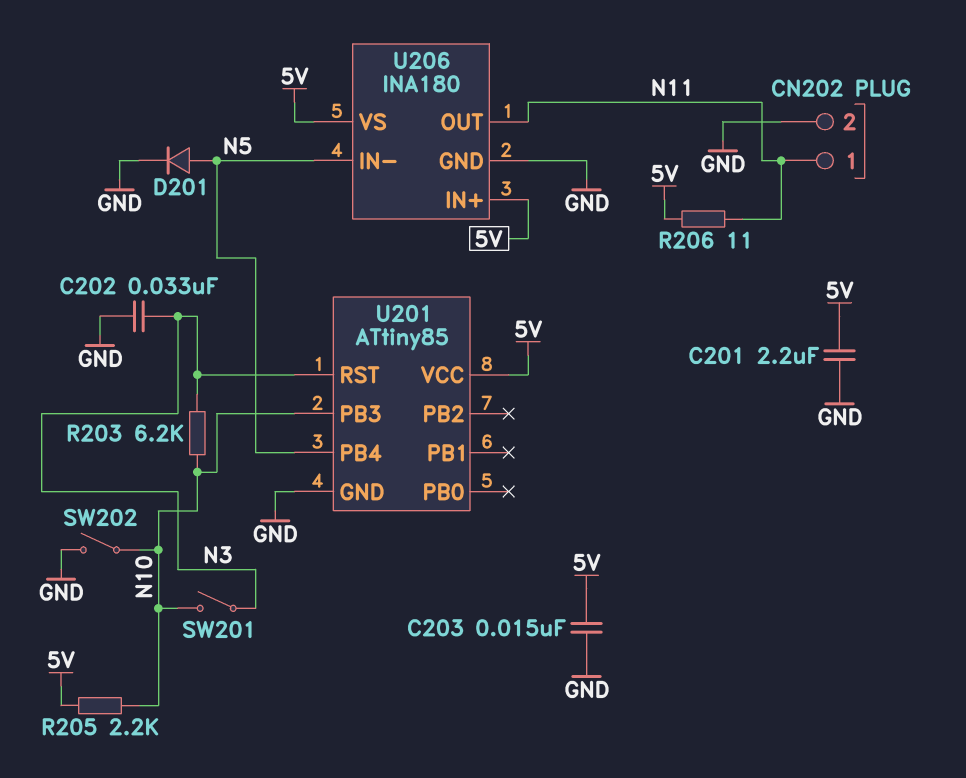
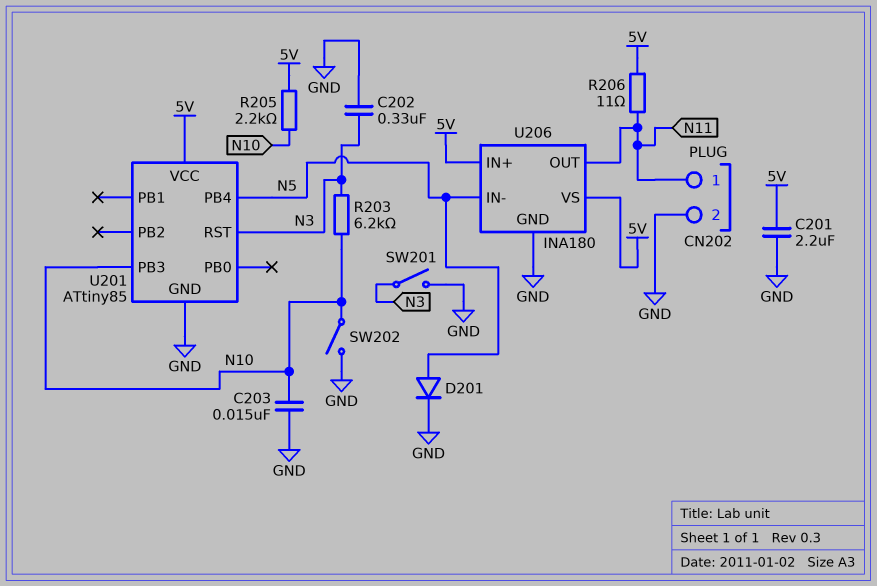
C202: 33nF (GND, N3) -> 330nF (GND, N3)
C203: 15nF (5V, GND) -> 15nF (GND, N10)
SW201: switch (N3, N10) -> switch (GND, N3)

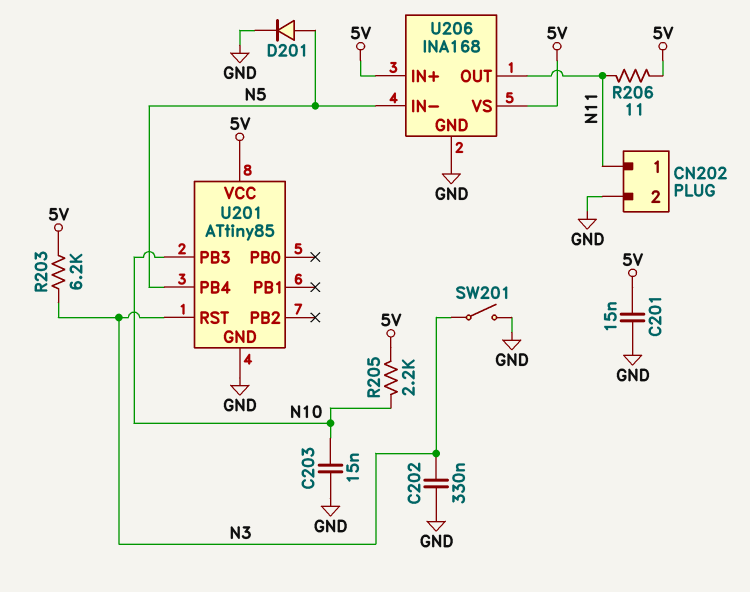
C201: 2.2uF (5V, GND) -> 15nF (5V, GND)
R203: 6.2k (N3, N10) -> 6.2k (5V, N3)
SW202: switch (GND, N10) -> none
U206: INA180 -> INA168

